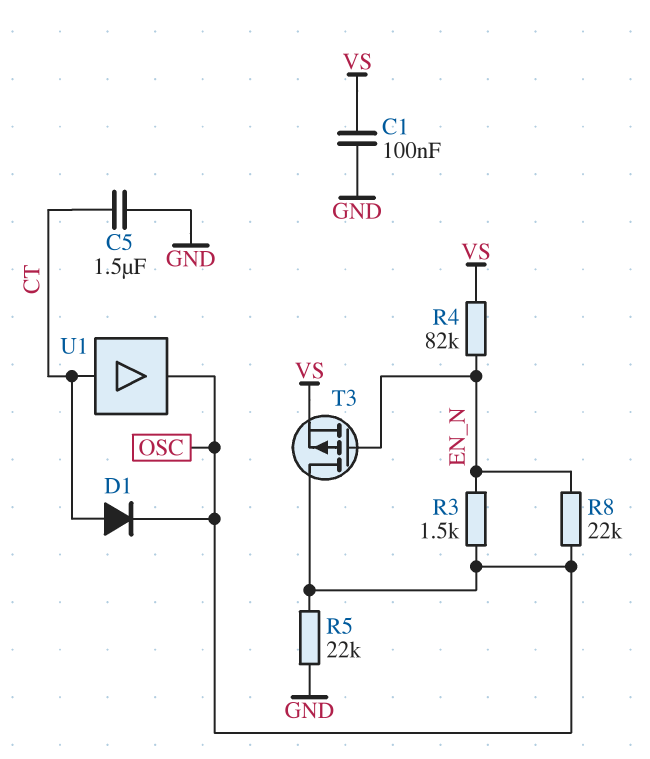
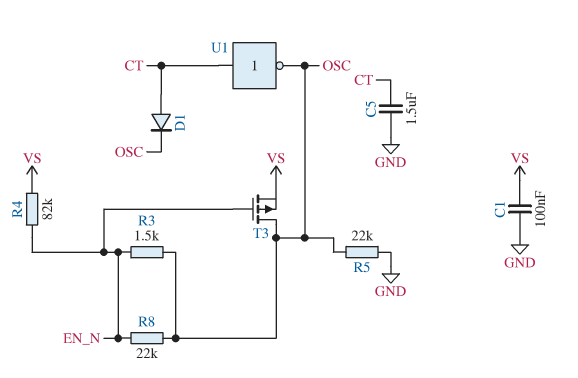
U1: buffer (in CT, out OSC) -> NOT (in CT, out OSC)

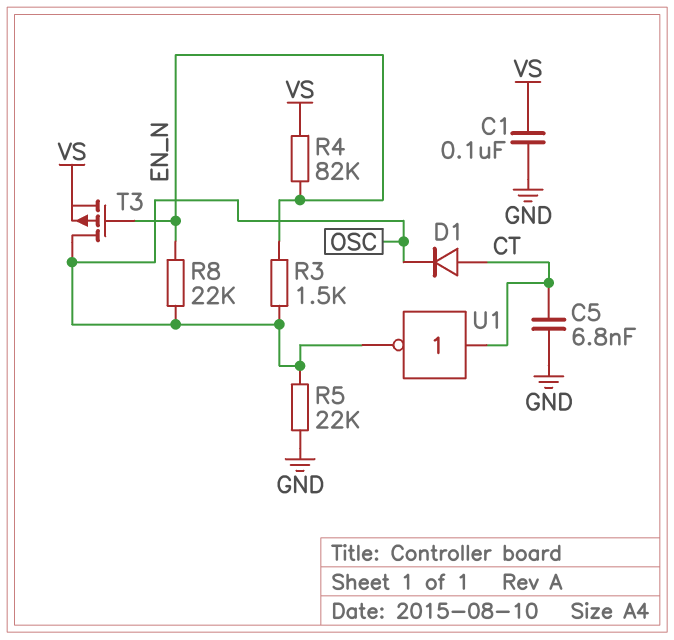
C5: 1.5uF (CT, GND) -> 6.8nF (CT, GND)

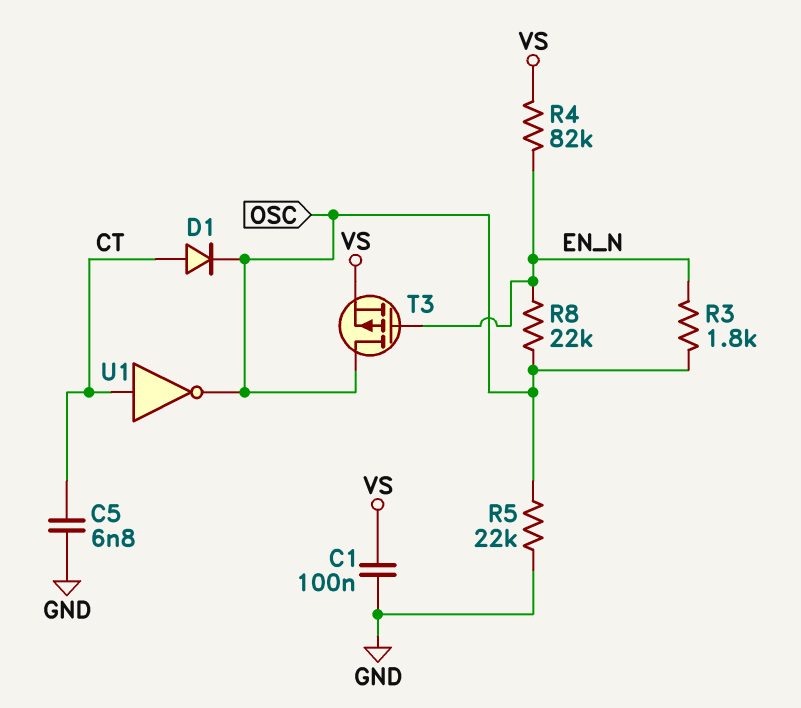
R3: 1.5k (EN_N, OSC) -> 1.8k (EN_N, OSC)

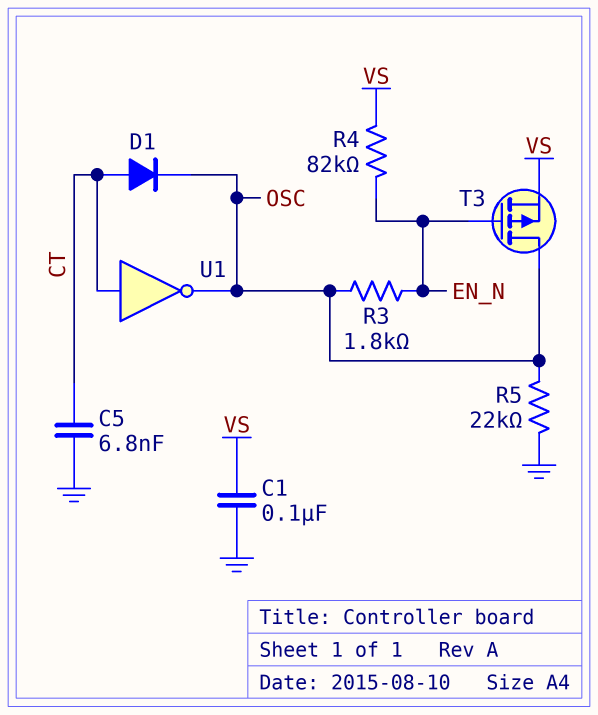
R8: 22k (EN_N, OSC) -> none

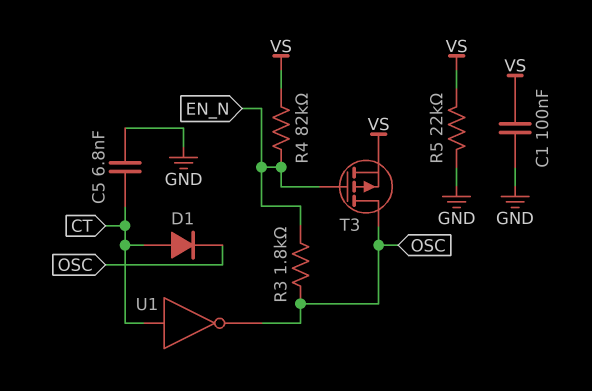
R5: 22k (GND, OSC) -> 22k (GND, VS)

